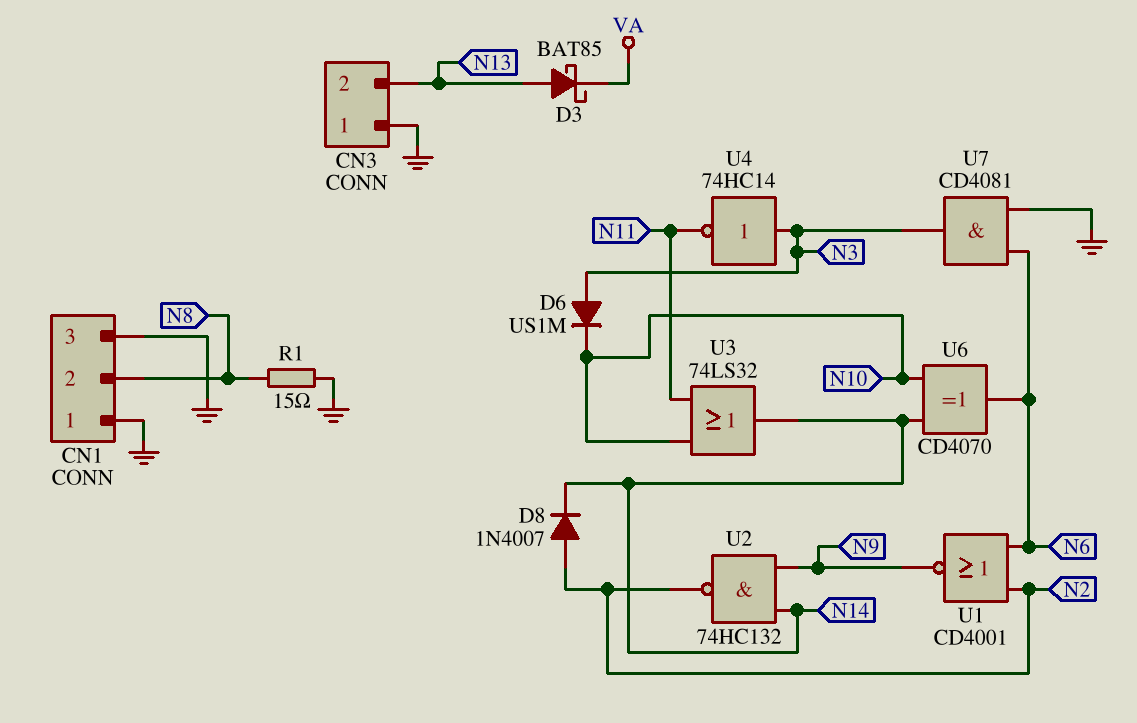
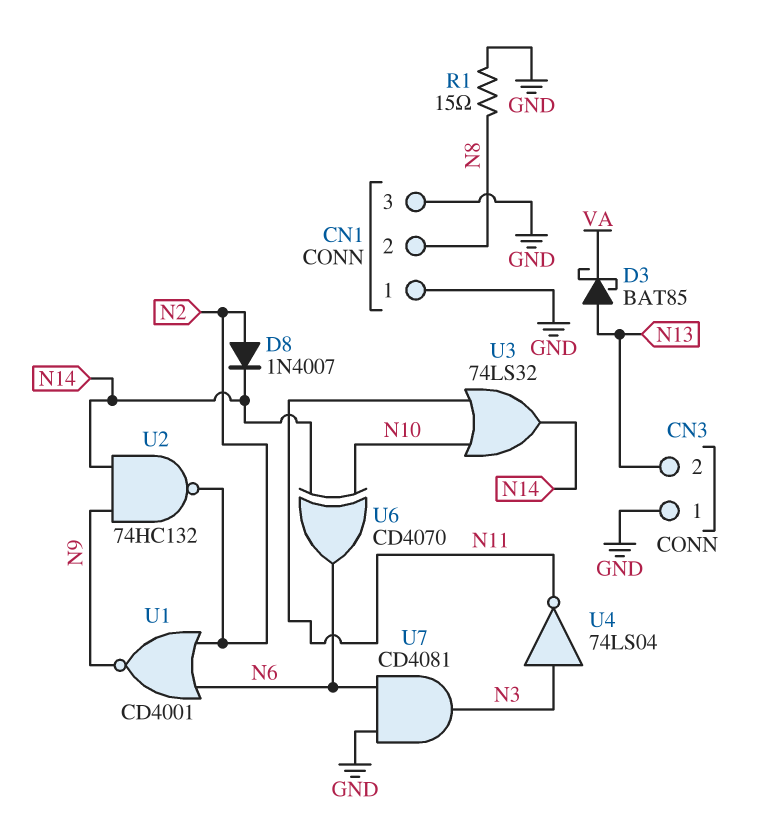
D6: diode US1M (A N3, K N10) -> none
U4: NOT 74HC14 (in N3, out N11) -> NOT 74LS04 (in N3, out N11)

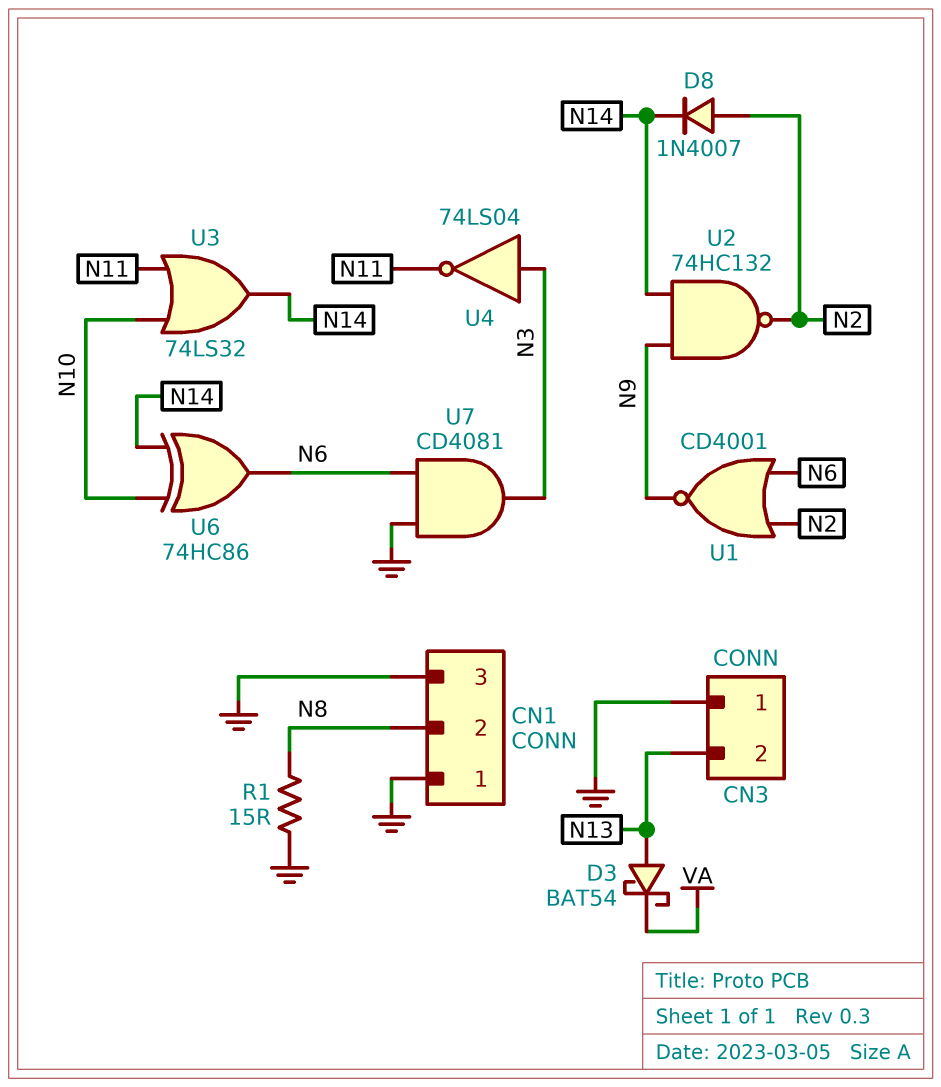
D3: schottky BAT85 (A N13, K VA) -> schottky BAT54 (A N13, K VA)
U6: XOR CD4070 (in N10, in N14, out N6) -> XOR 74HC86 (in N10, in N14, out N6)

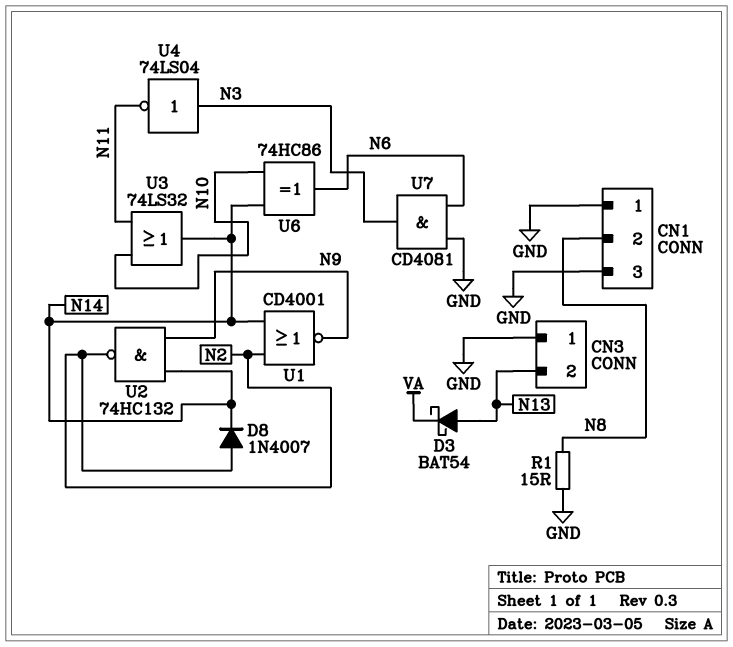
U1: NOR CD4001 (in N2, in N6, out N9) -> NOR CD4001 (in N2, in N14, out N9)

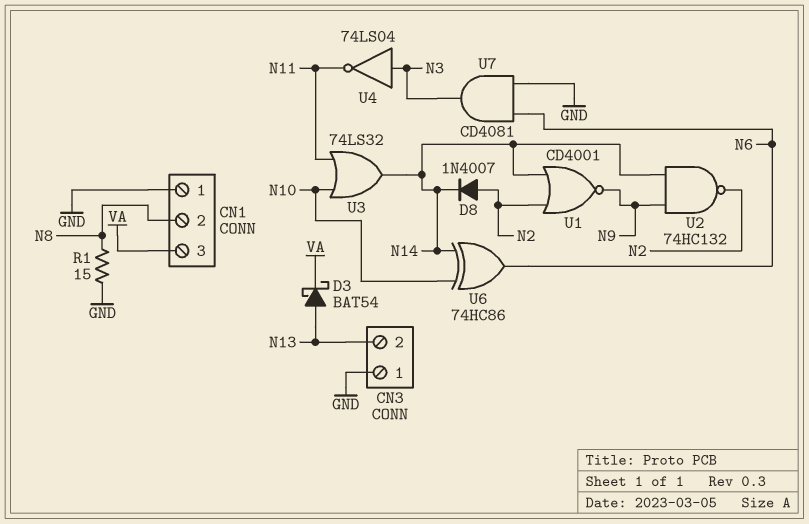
CN1 pin 3: GND -> VA

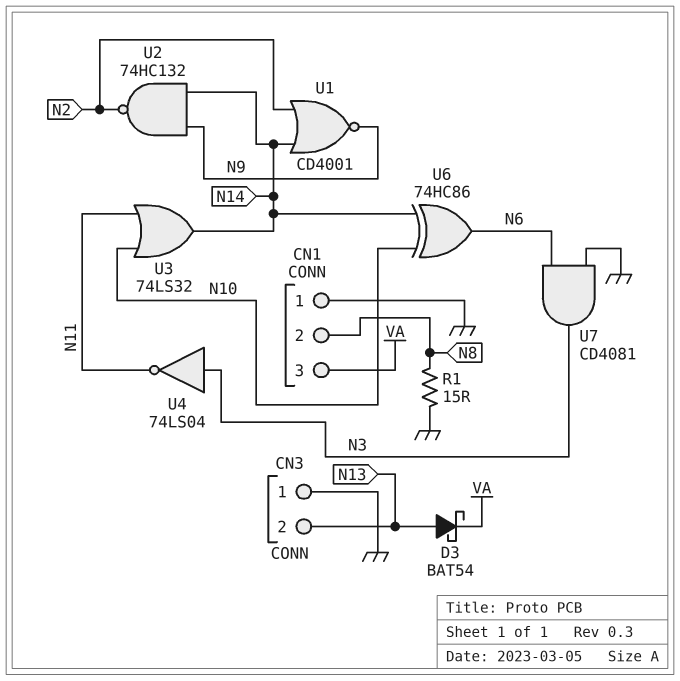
D8: diode 1N4007 (A N2, K N14) -> none

